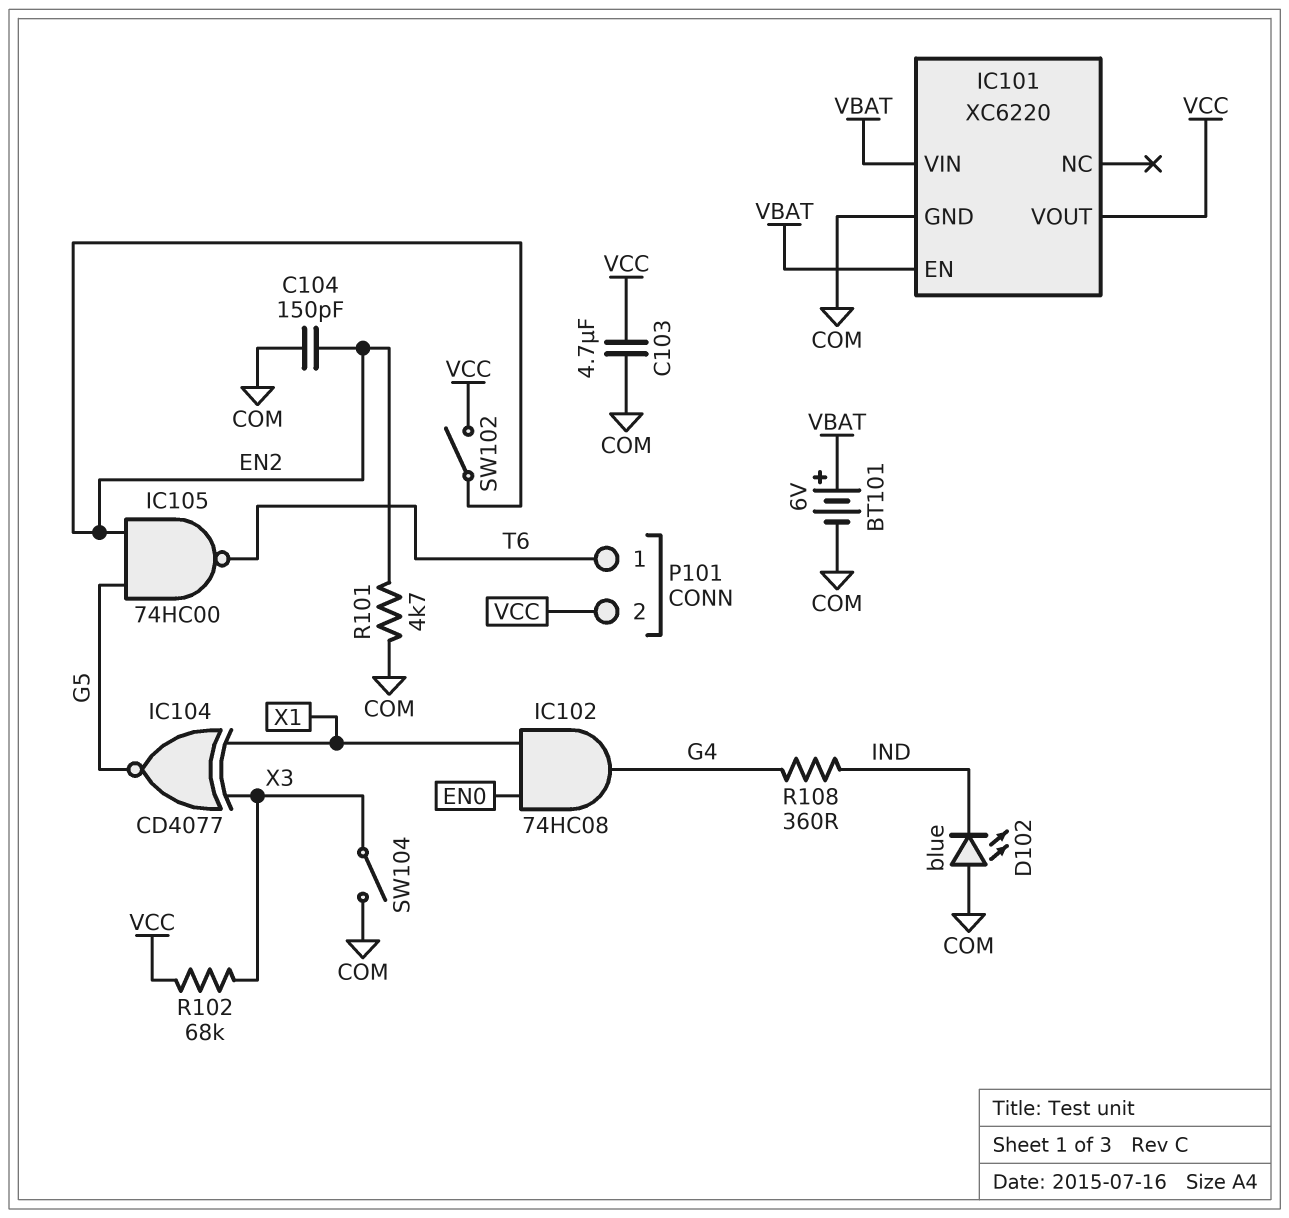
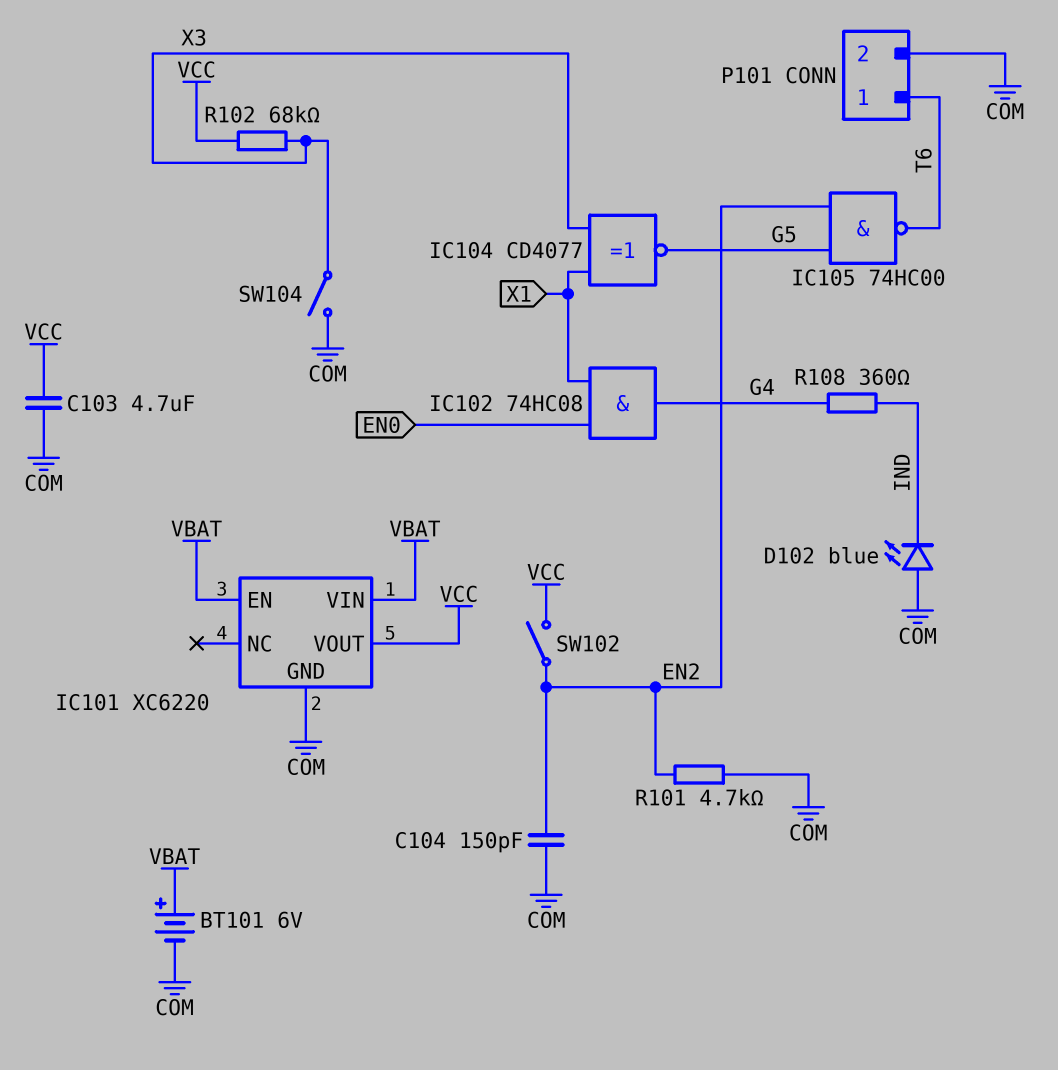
P101 pin 2: VCC -> COM

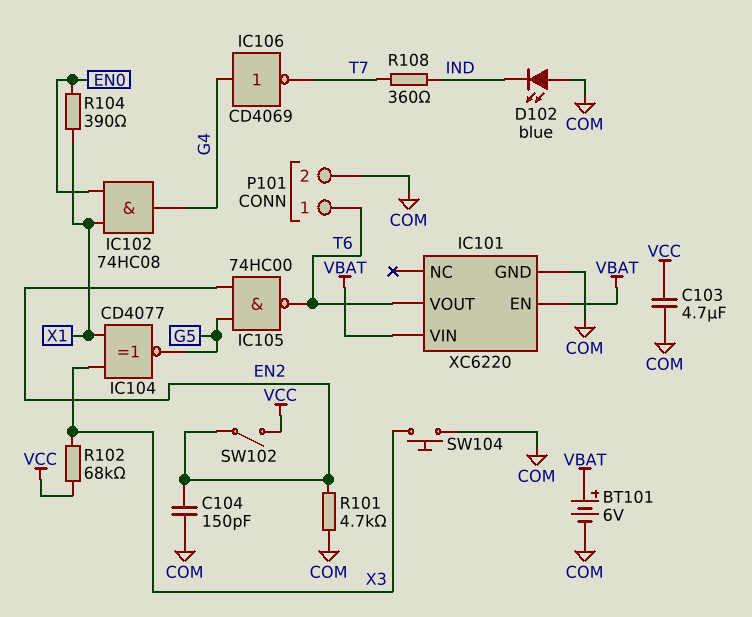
IC101 pin VOUT: VCC -> T6
IC106: none -> NOT CD4069 (in G4, out T7)
R104: none -> 390 (EN0, X1)
R108: 360 (G4, IND) -> 360 (IND, T7)
SW104: switch (COM, X3) -> button (COM, X3)

